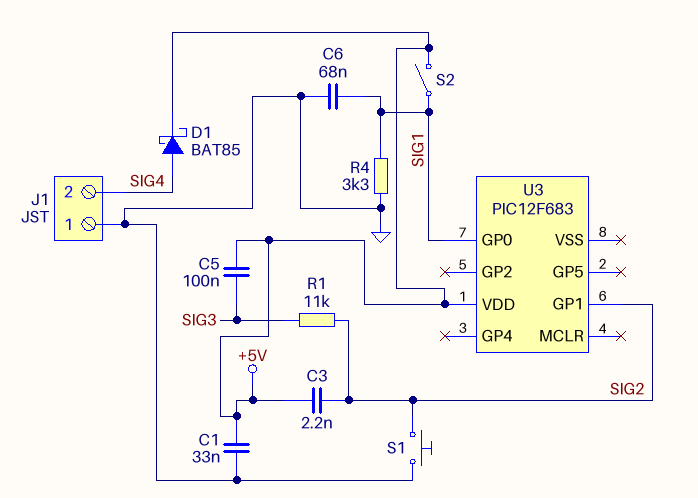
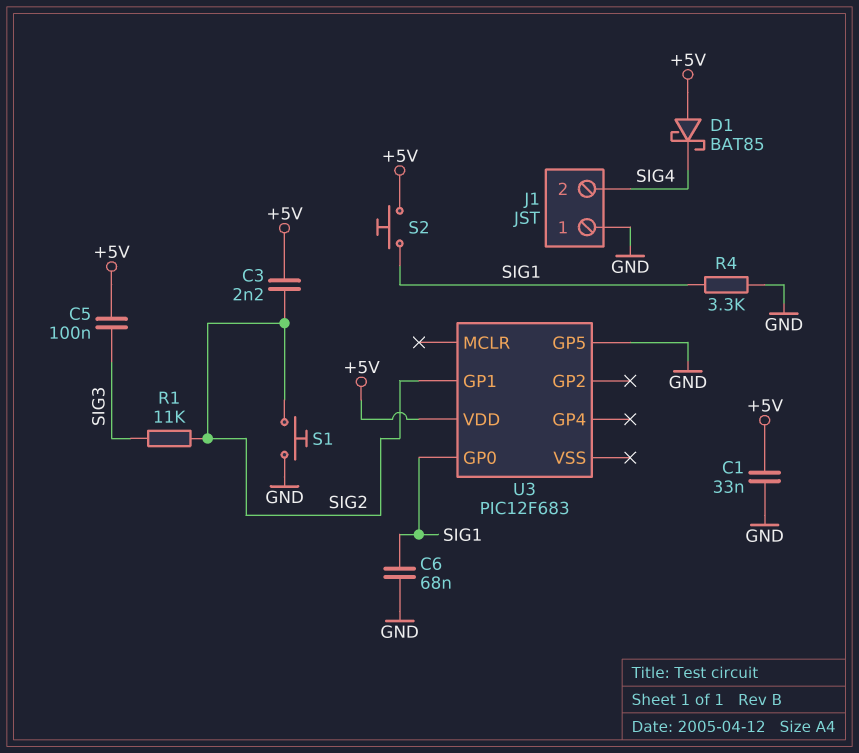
D1: schottky BAT85 (A SIG4, K +5V) -> schottky BAT85 (A +5V, K SIG4)
S2: switch (+5V, SIG1) -> button (+5V, SIG1)
U3 pin GP5: none -> GND

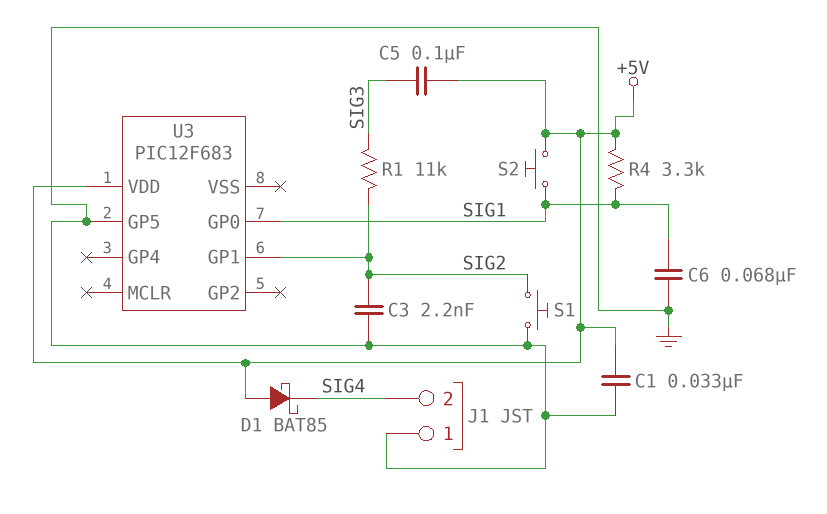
C3: 2.2nF (+5V, SIG2) -> 2.2nF (GND, SIG2)
R4: 3.3k (GND, SIG1) -> 3.3k (+5V, SIG1)

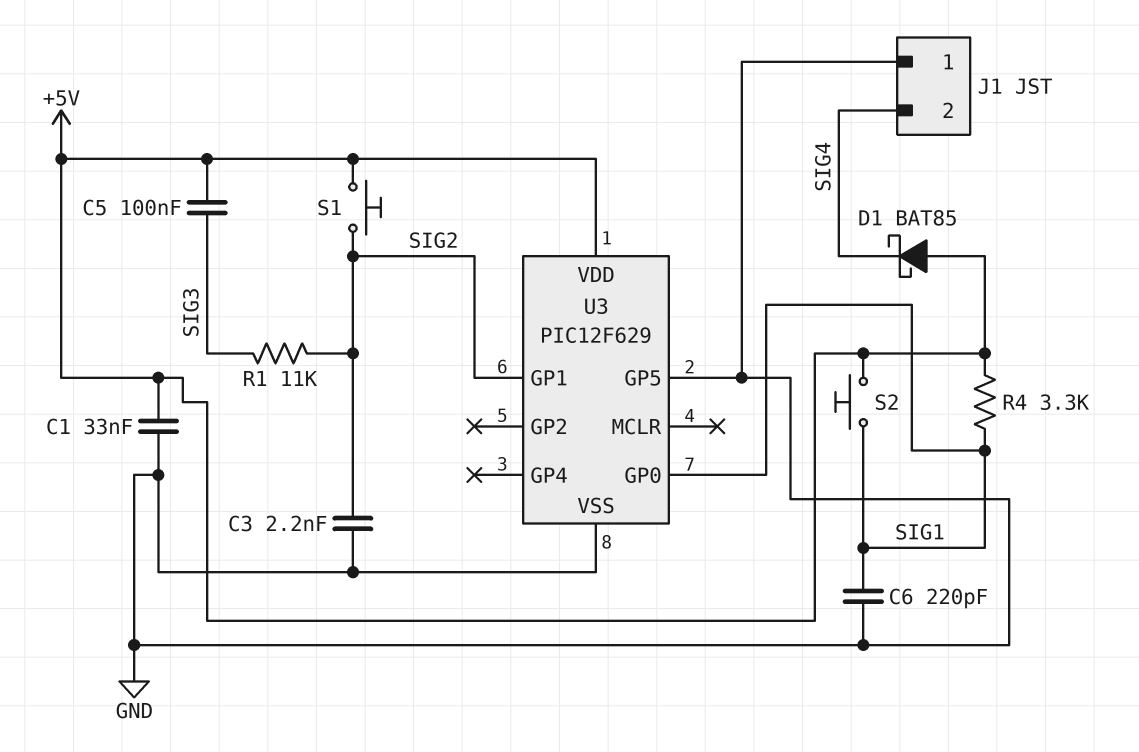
C6: 68nF (GND, SIG1) -> 220pF (GND, SIG1)
S1: button (GND, SIG2) -> button (+5V, SIG2)
U3: PIC12F683 -> PIC12F629
U3 pin VSS: none -> GND

